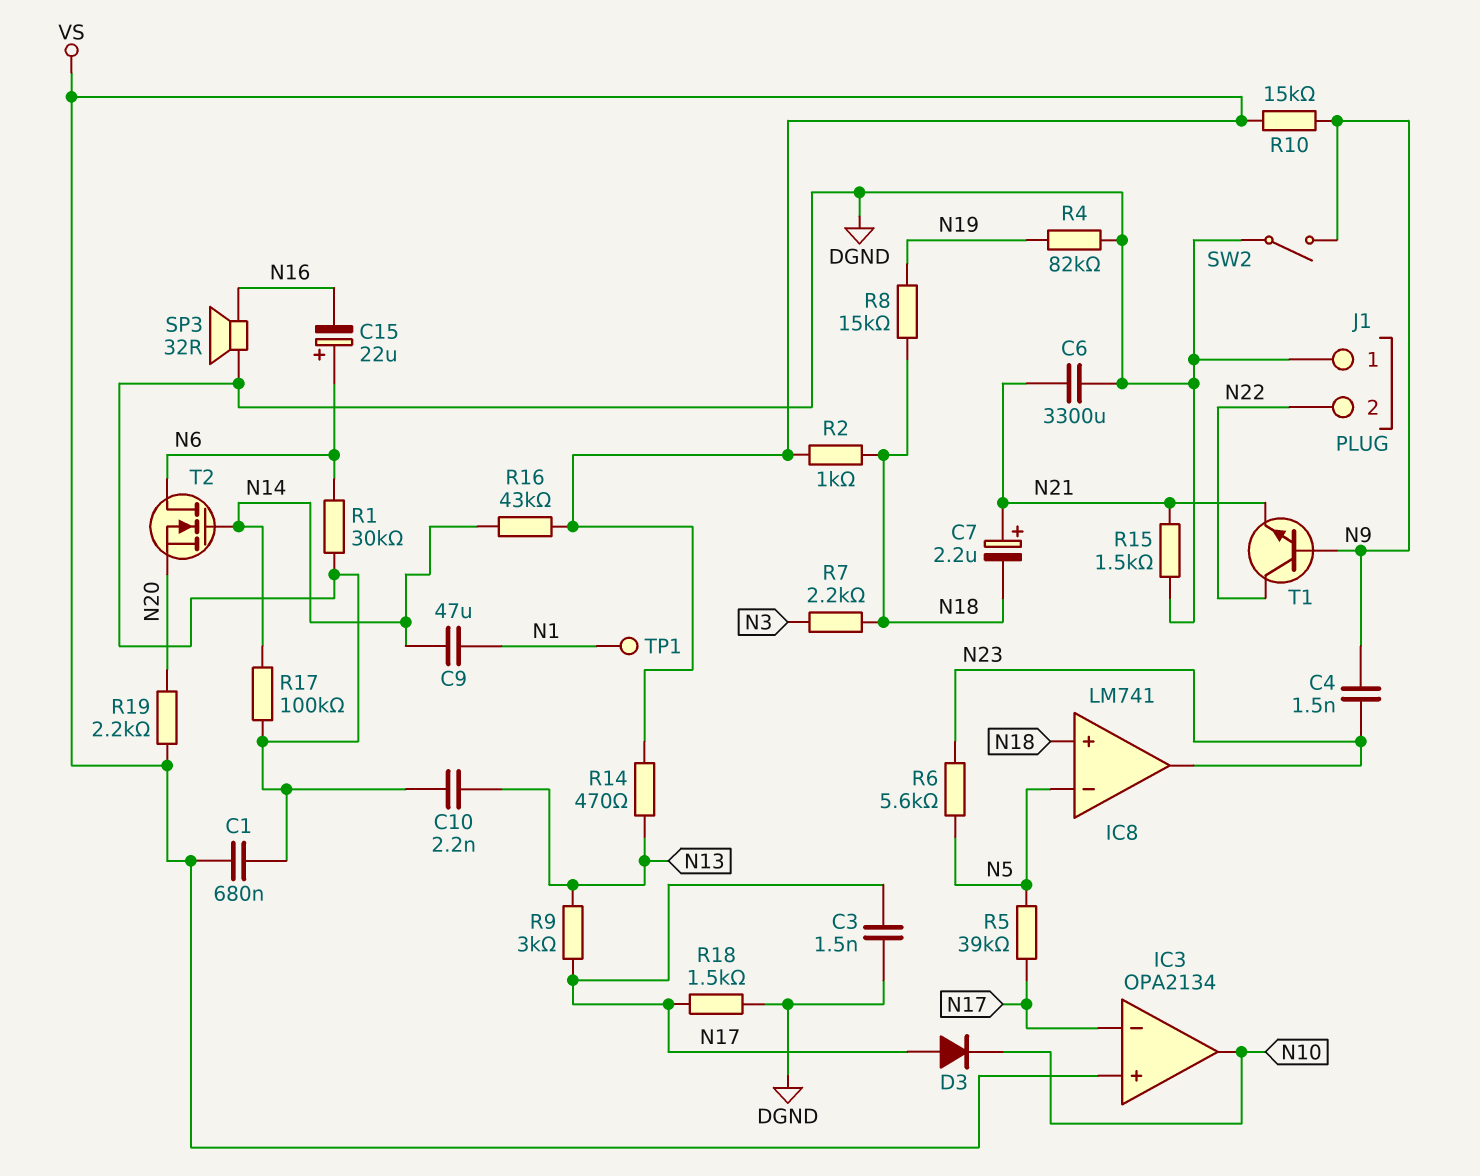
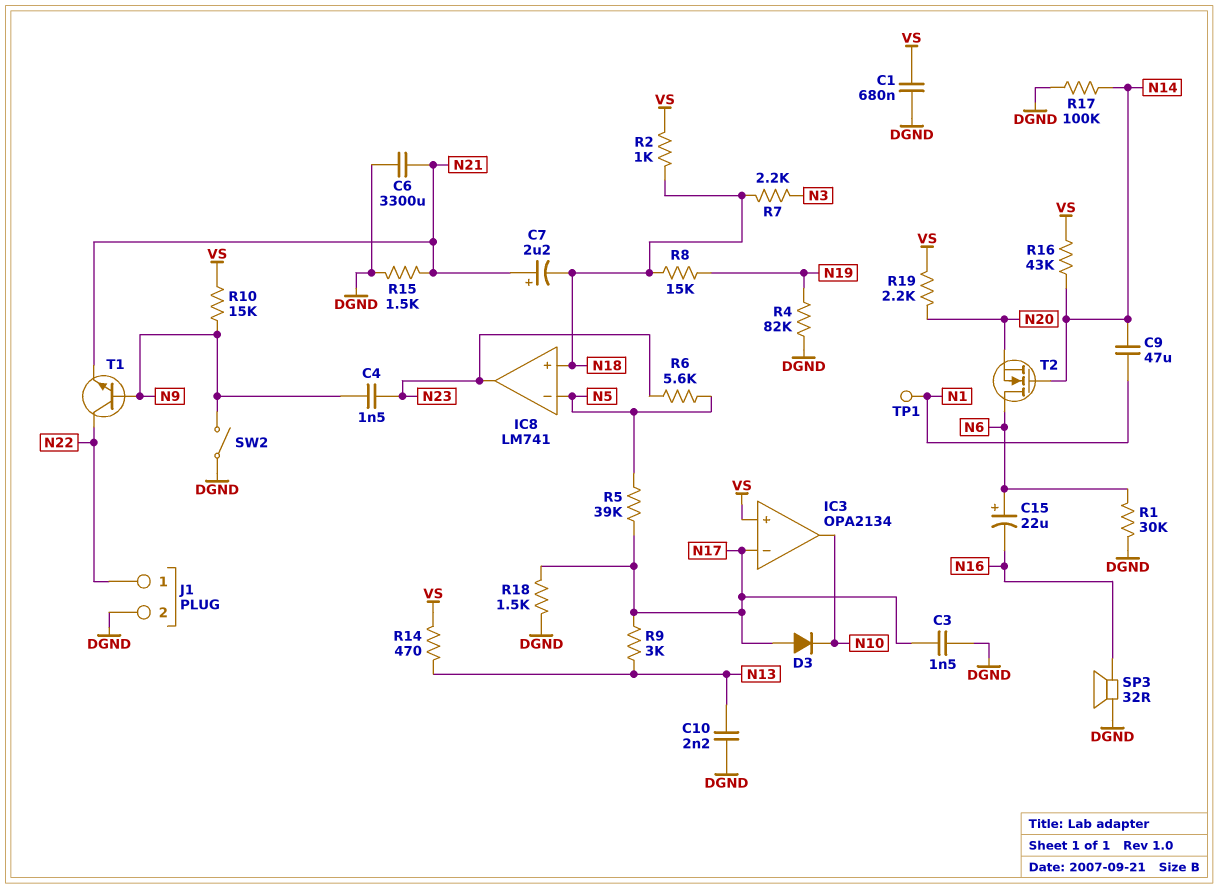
J1 pin 1: DGND -> N22
J1 pin 2: N22 -> DGND

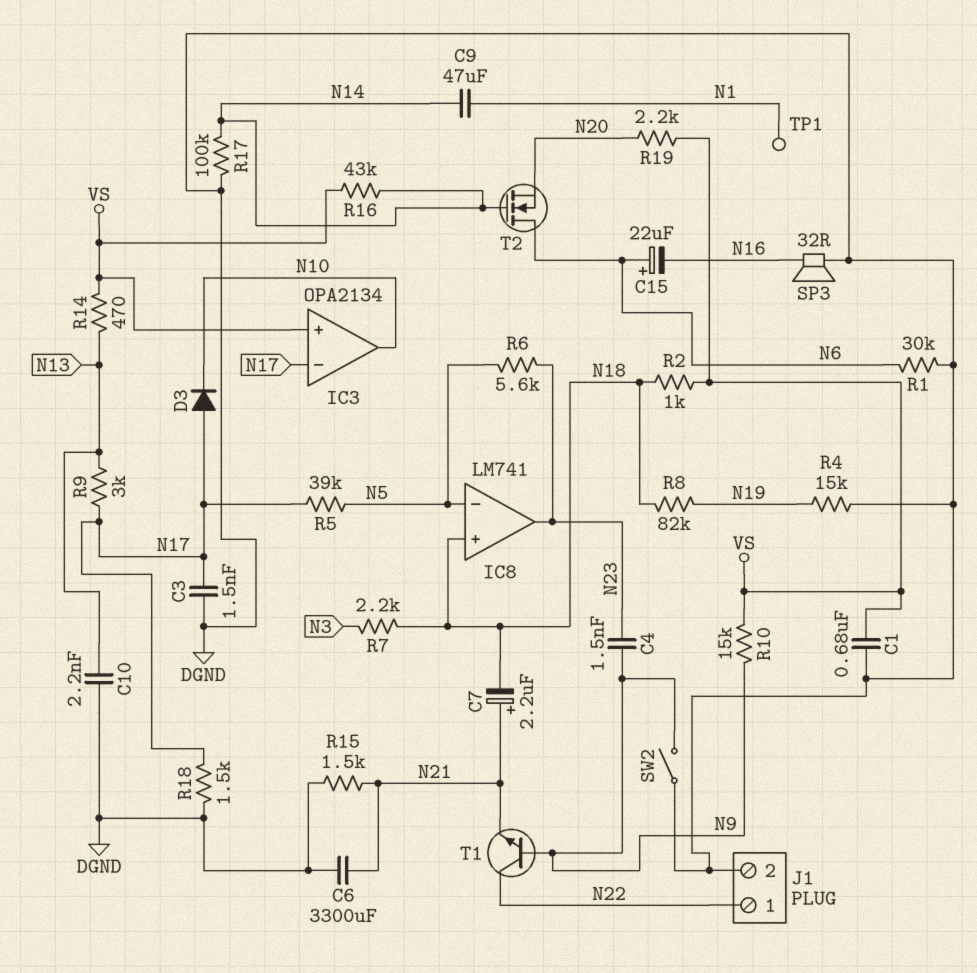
R4: 82k (DGND, N19) -> 15k (DGND, N19)
R8: 15k (N18, N19) -> 82k (N18, N19)

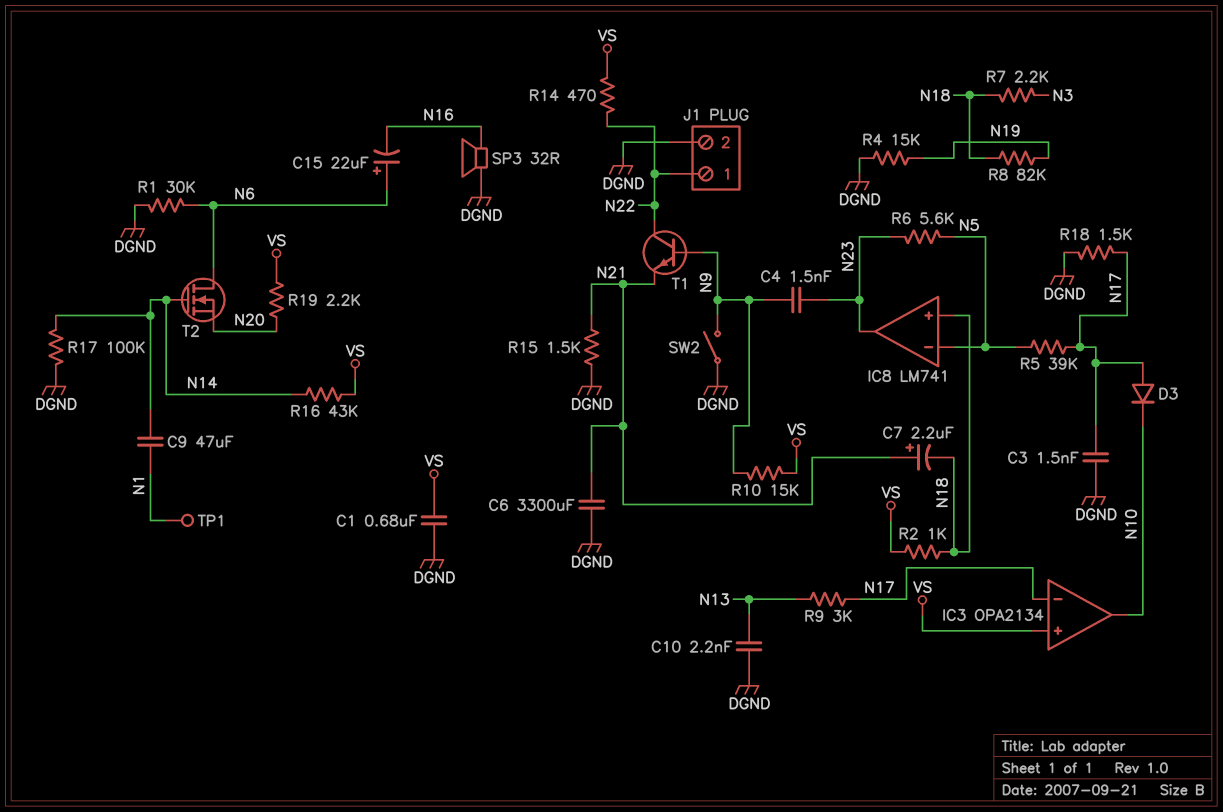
R14: 470 (N13, VS) -> 470 (N22, VS)

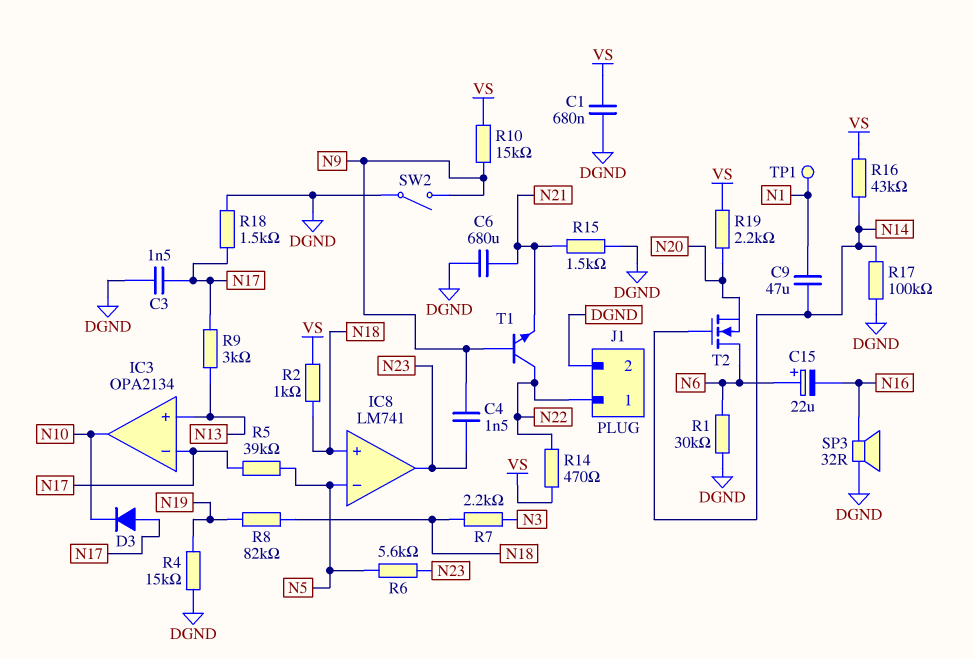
C6: 3300uF (DGND, N21) -> 680uF (DGND, N21)
C7: 2.2uF (plus N21, minus N18) -> none
C10: 2.2nF (DGND, N13) -> none
IC3 pin in+: VS -> N13

